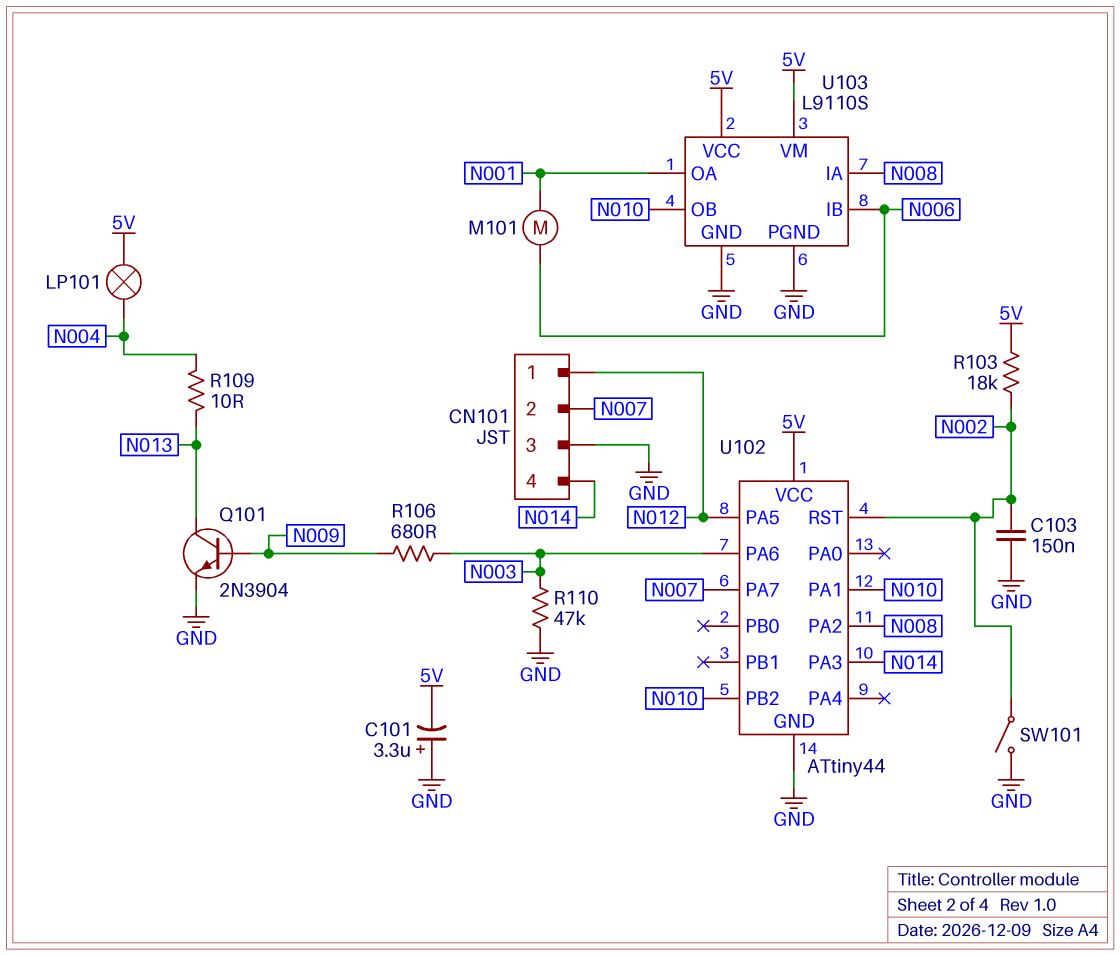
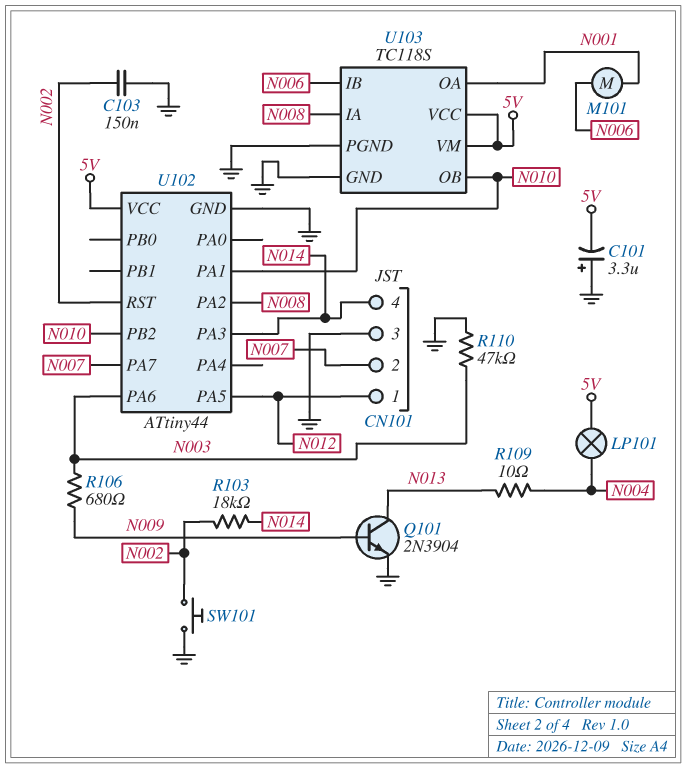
R103: 18k (5V, N002) -> 18k (N002, N014)
SW101: switch (GND, N002) -> button (GND, N002)
U103: L9110S -> TC118S

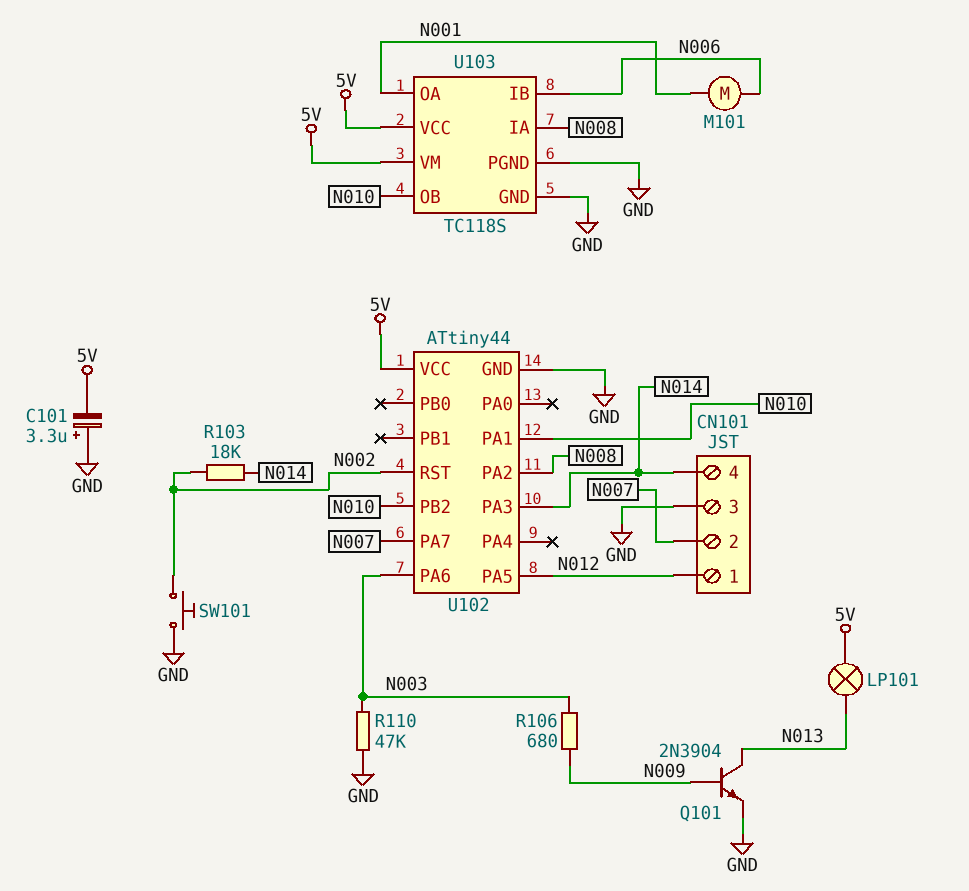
C103: 150nF (GND, N002) -> none
LP101: lamp (5V, N004) -> lamp (5V, N013)
R109: 10 (N004, N013) -> none

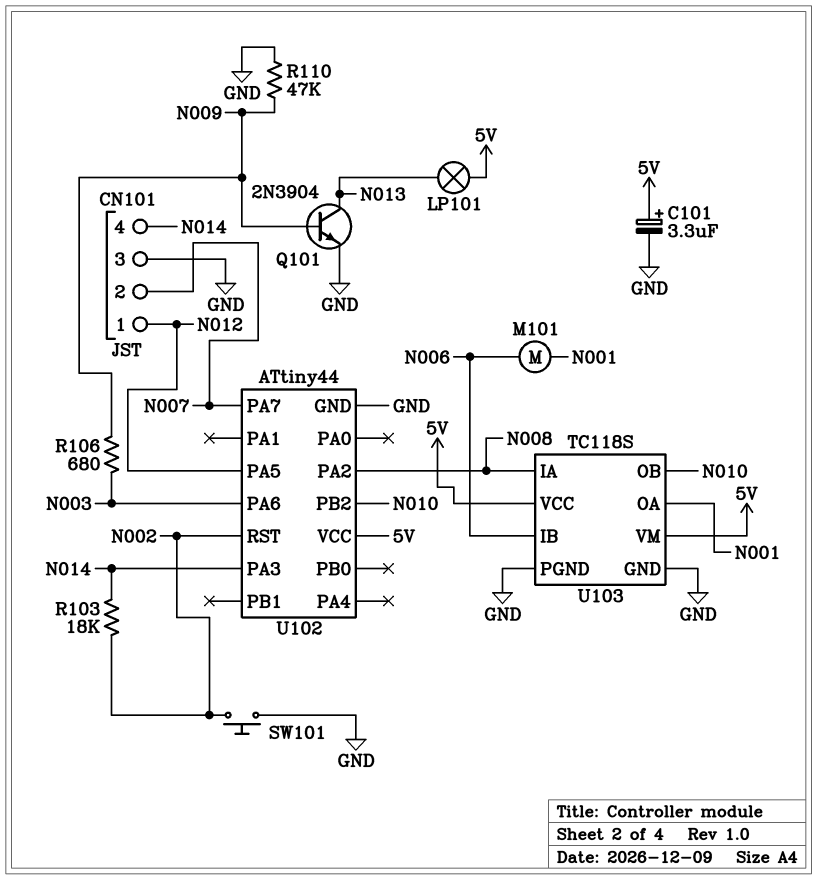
C101: 3.3uF (plus GND, minus 5V) -> 3.3uF (plus 5V, minus GND)
R110: 47k (GND, N003) -> 47k (GND, N009)
U102 pin PA1: N010 -> none

